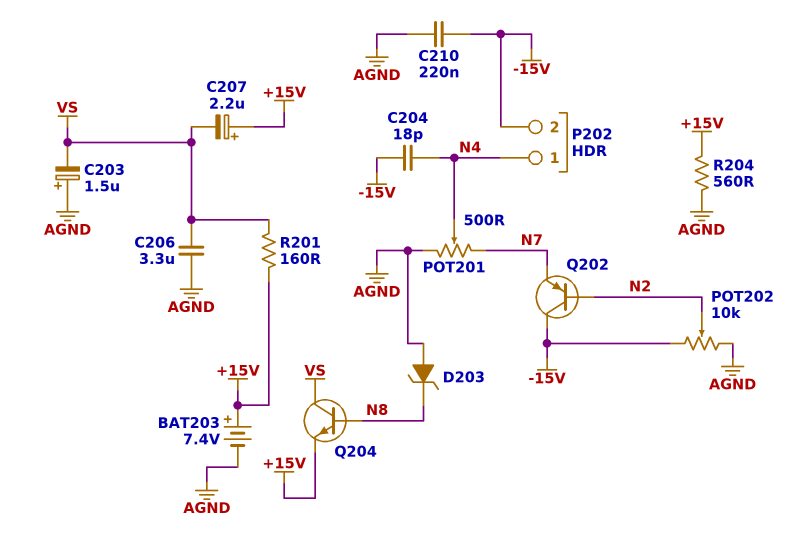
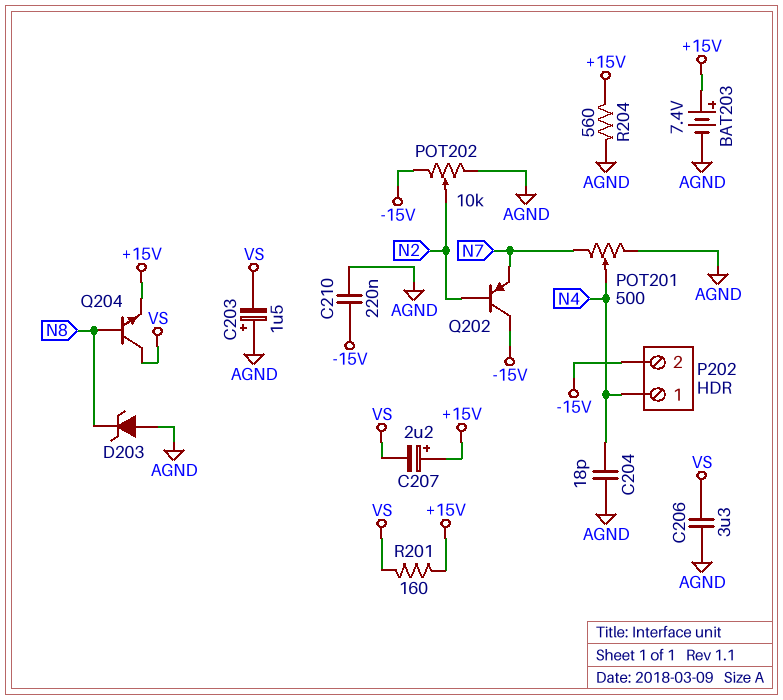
C204: 18pF (-15V, N4) -> 18pF (AGND, N4)

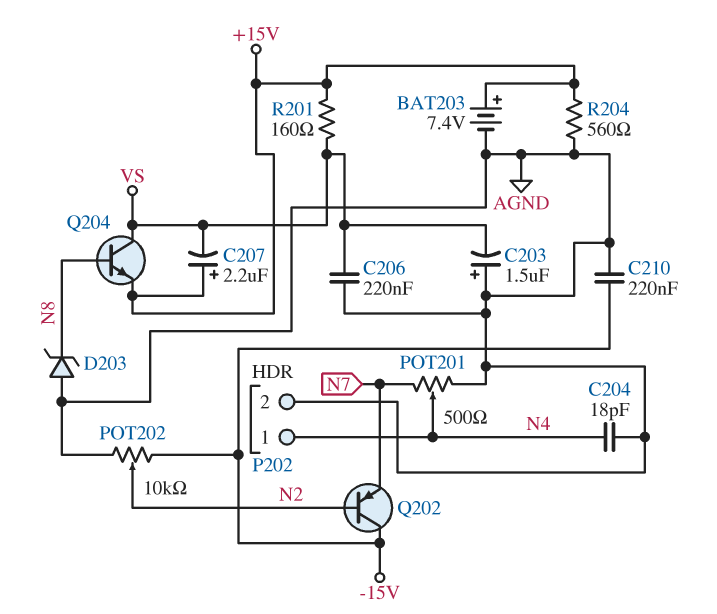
C206: 3.3uF (AGND, VS) -> 220nF (AGND, VS)
P202 pin 2: -15V -> AGND

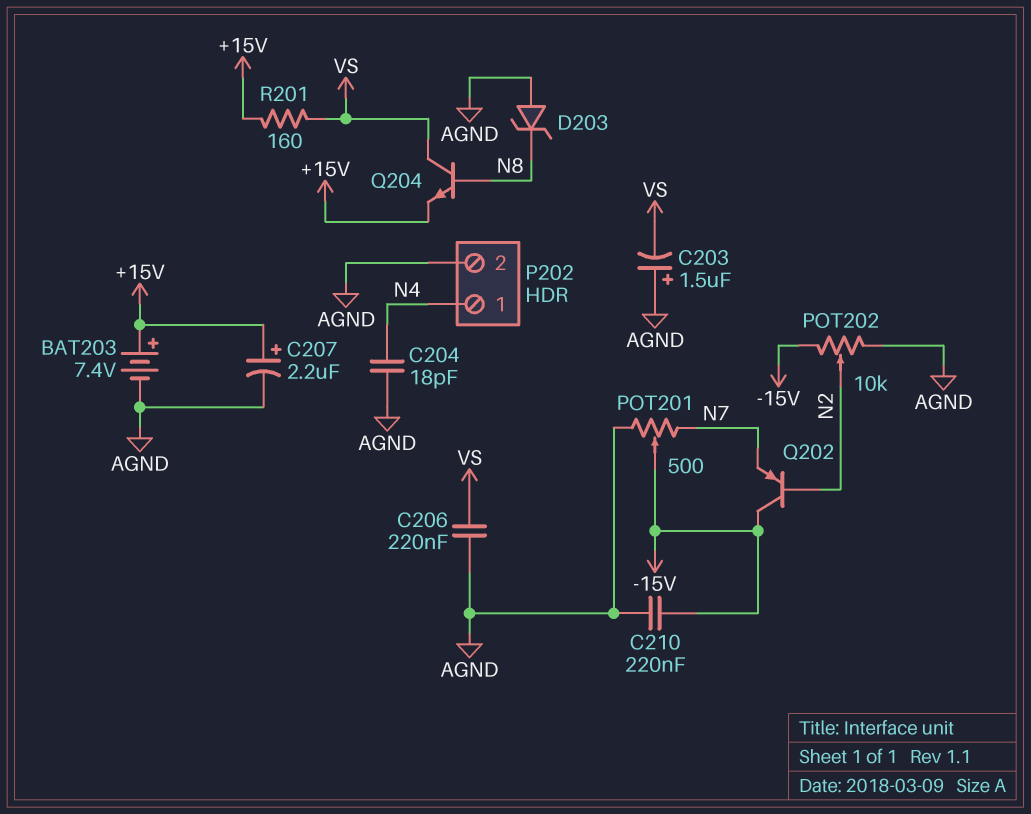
C207: 2.2uF (plus +15V, minus VS) -> 2.2uF (plus +15V, minus AGND)
POT201: 500 (AGND, N7, wiper N4) -> 500 (AGND, N7, wiper -15V)
R204: 560 (+15V, AGND) -> none

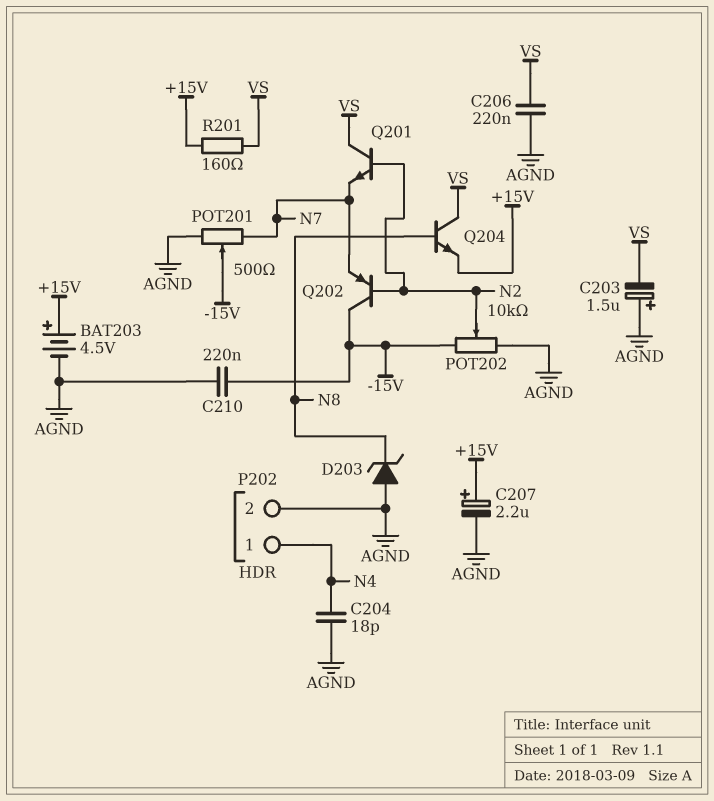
BAT203: 7.4V (plus +15V, minus AGND) -> 4.5V (plus +15V, minus AGND)
Q201: none -> NPN (B N2, C VS, E N7)

